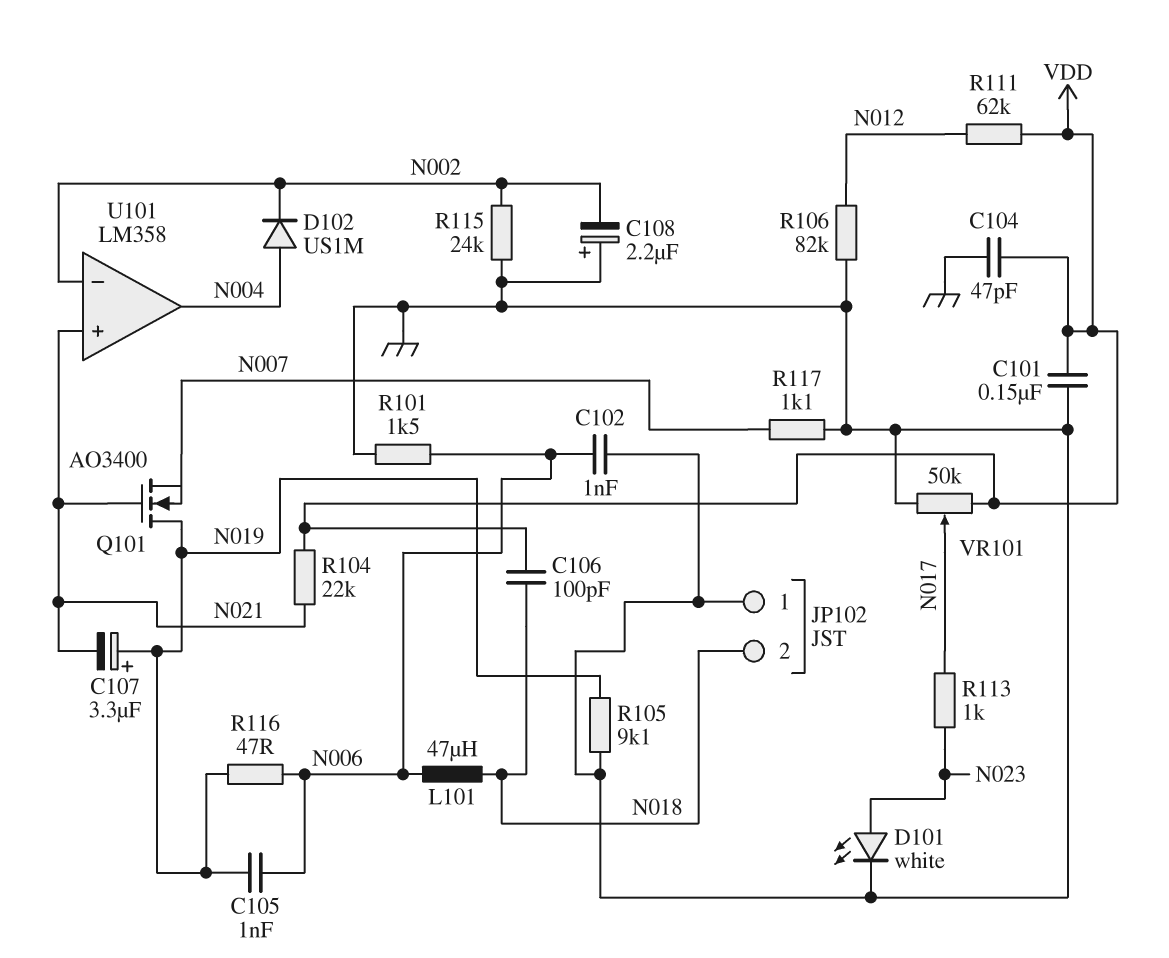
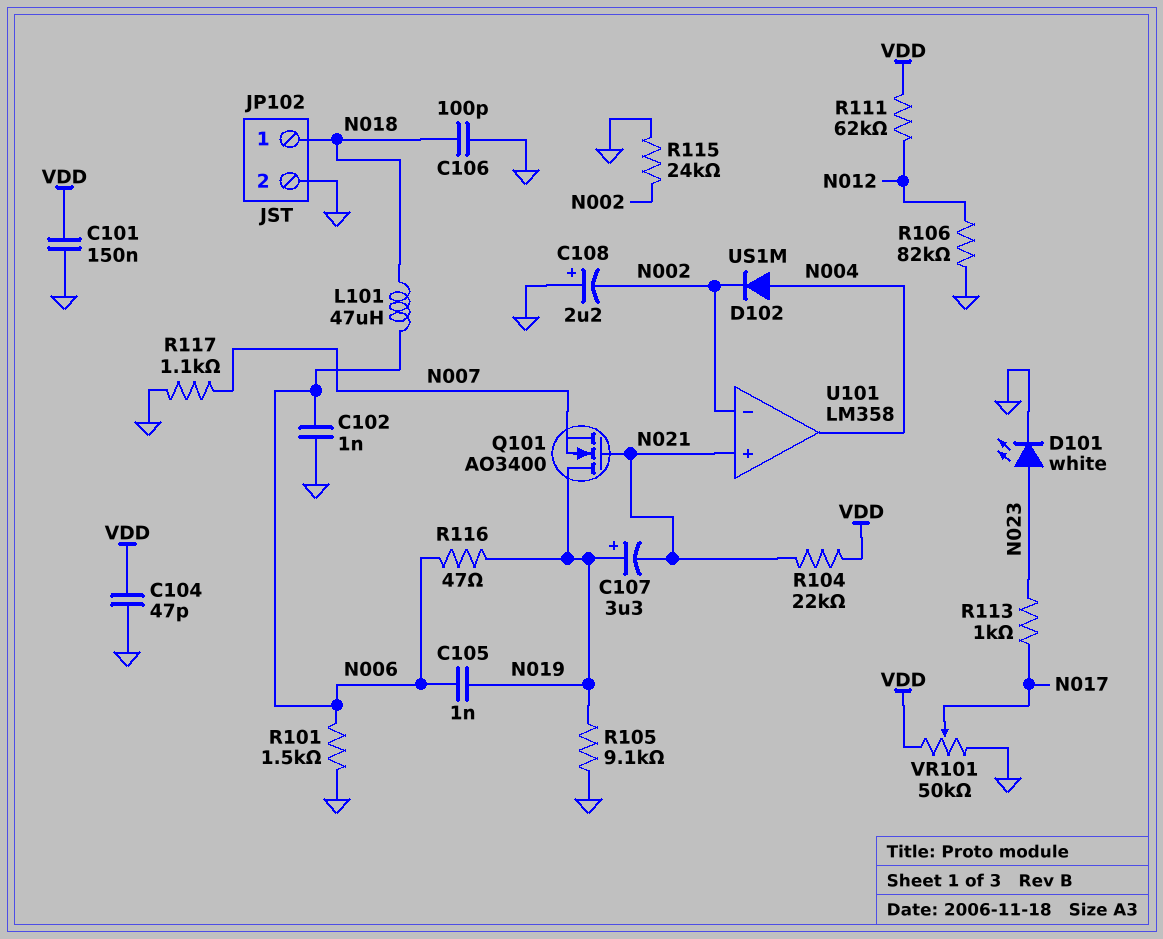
C106: 100pF (N018, VDD) -> 100pF (GND, N018)
JP102 pin 1: GND -> N018
JP102 pin 2: N018 -> GND

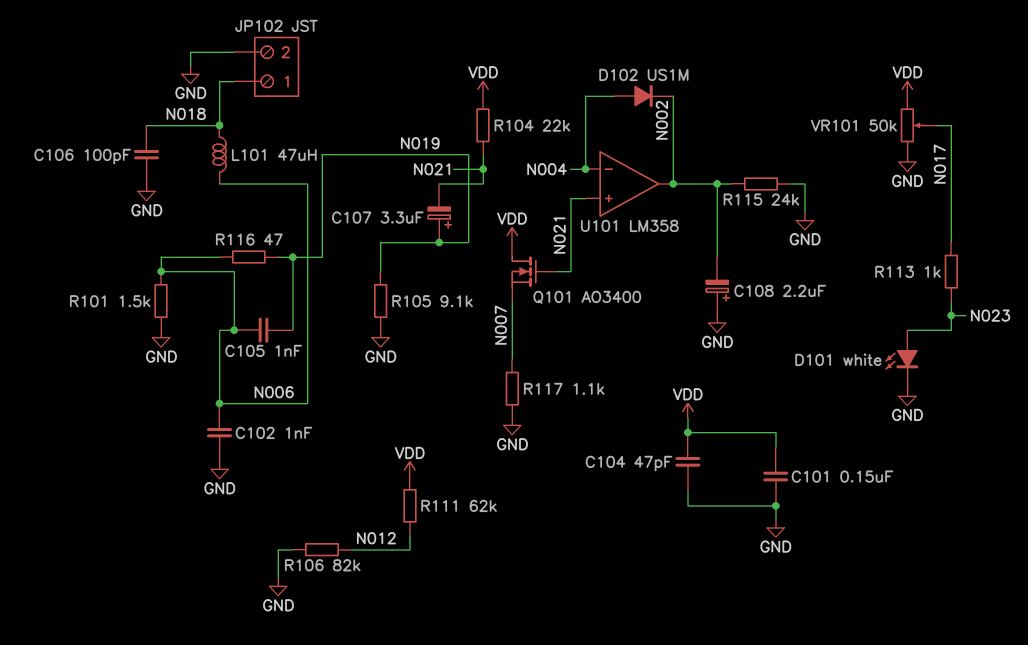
Q101: NMOS AO3400 (G N021, D N019, S N007) -> NMOS AO3400 (G N021, D VDD, S N007)
U101 pin in-: N002 -> N004
U101 pin out: N004 -> N002

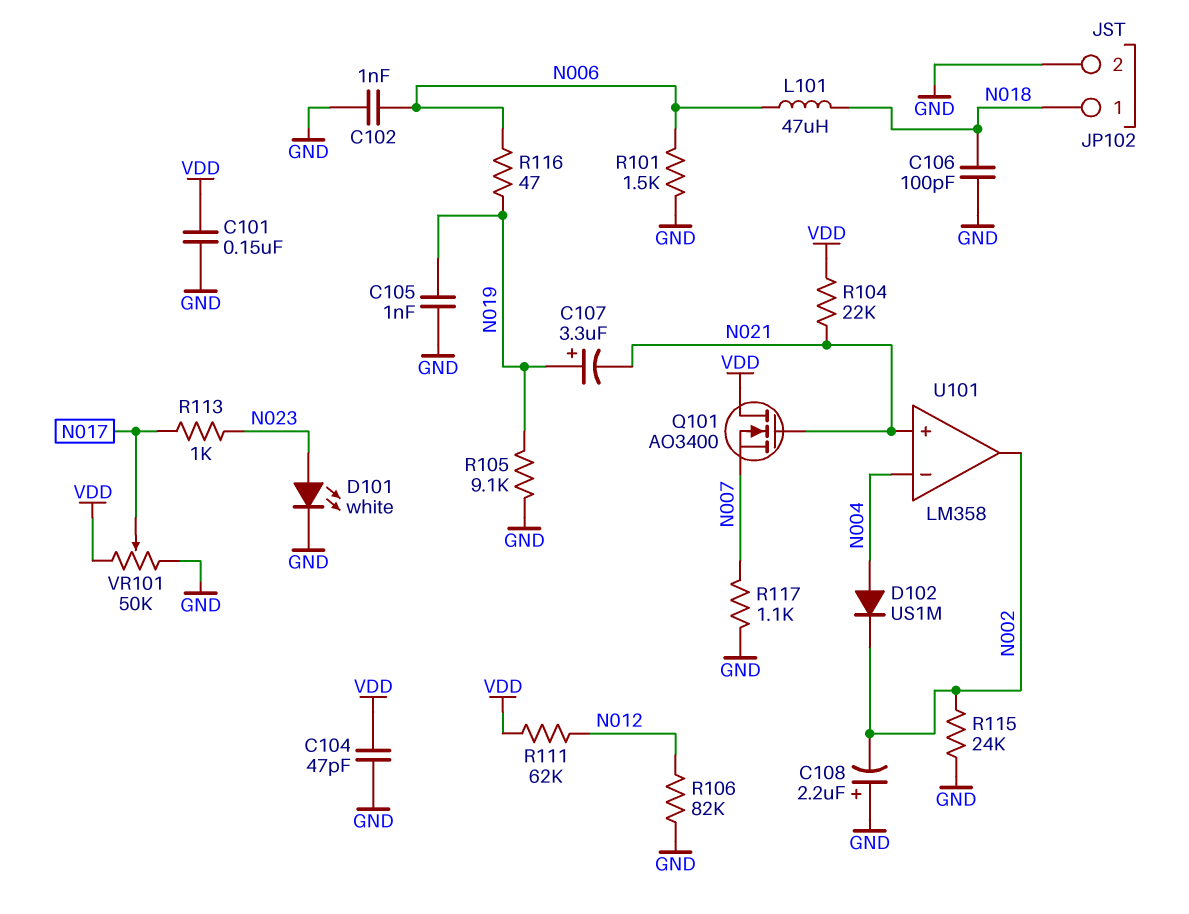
C105: 1nF (N006, N019) -> 1nF (GND, N019)

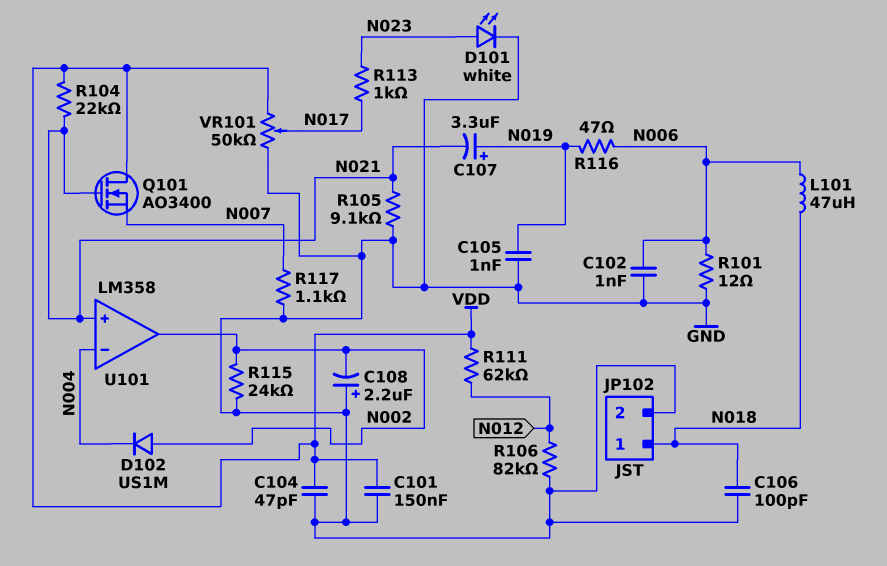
D102: diode US1M (A N004, K N002) -> diode US1M (A N002, K N004)
R101: 1.5k (GND, N006) -> 12 (GND, N006)
R105: 9.1k (GND, N019) -> 9.1k (GND, N021)

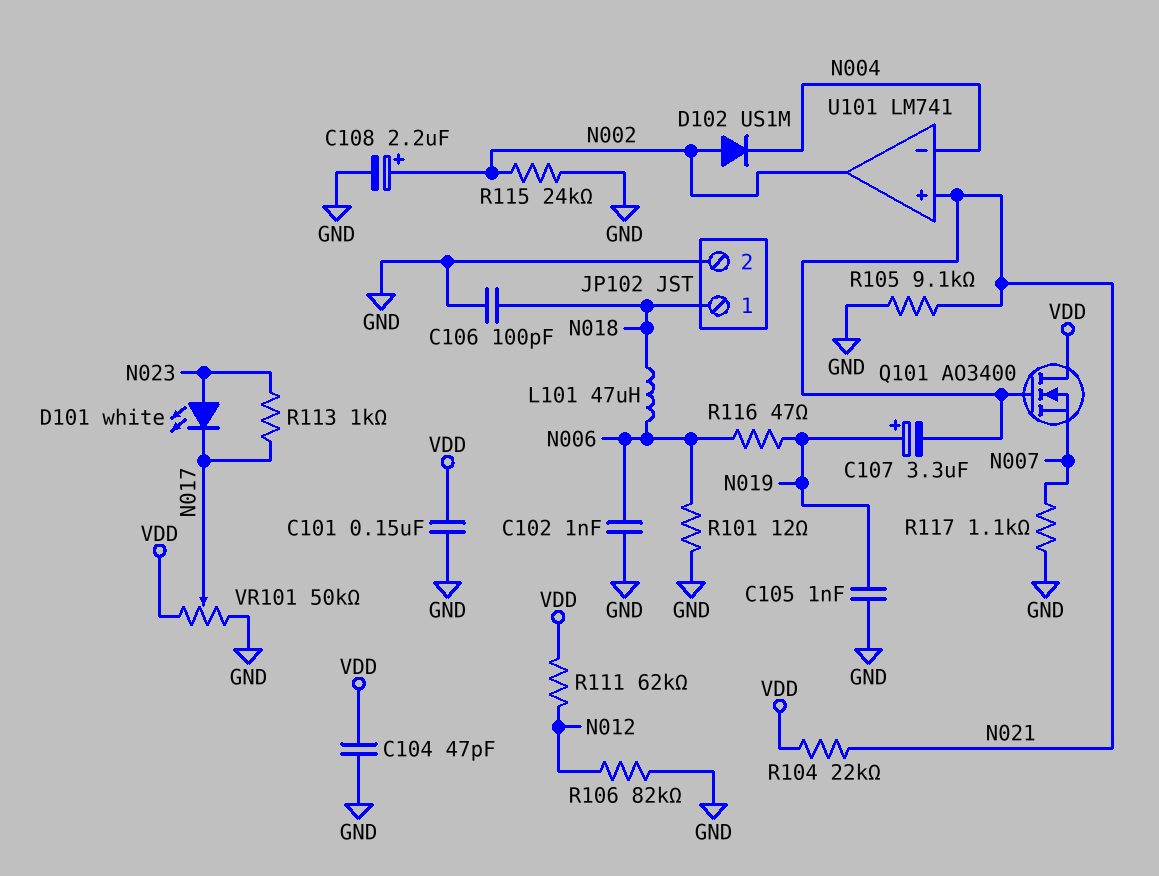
C108: 2.2uF (plus GND, minus N002) -> 2.2uF (plus N002, minus GND)
D101: LED white (A N023, K GND) -> LED white (A N023, K N017)
U101: LM358 -> LM741

